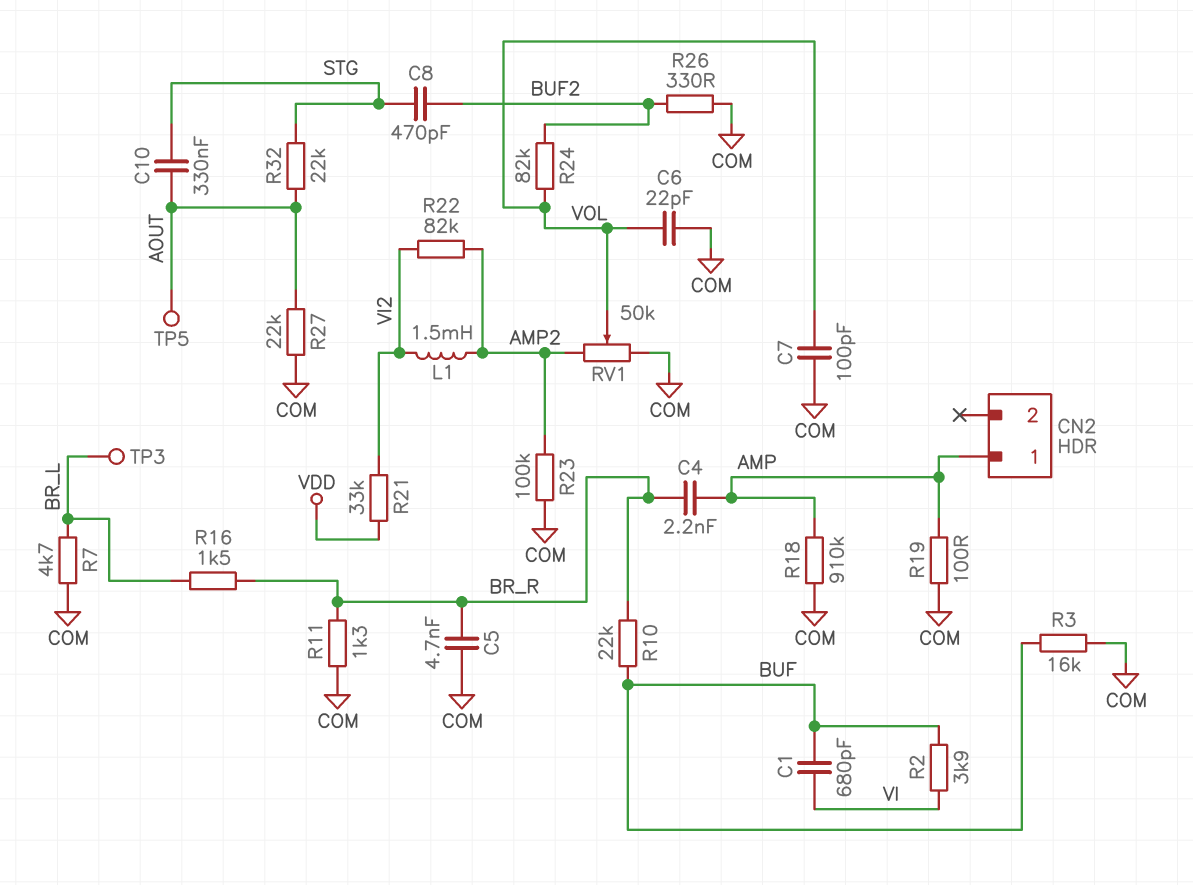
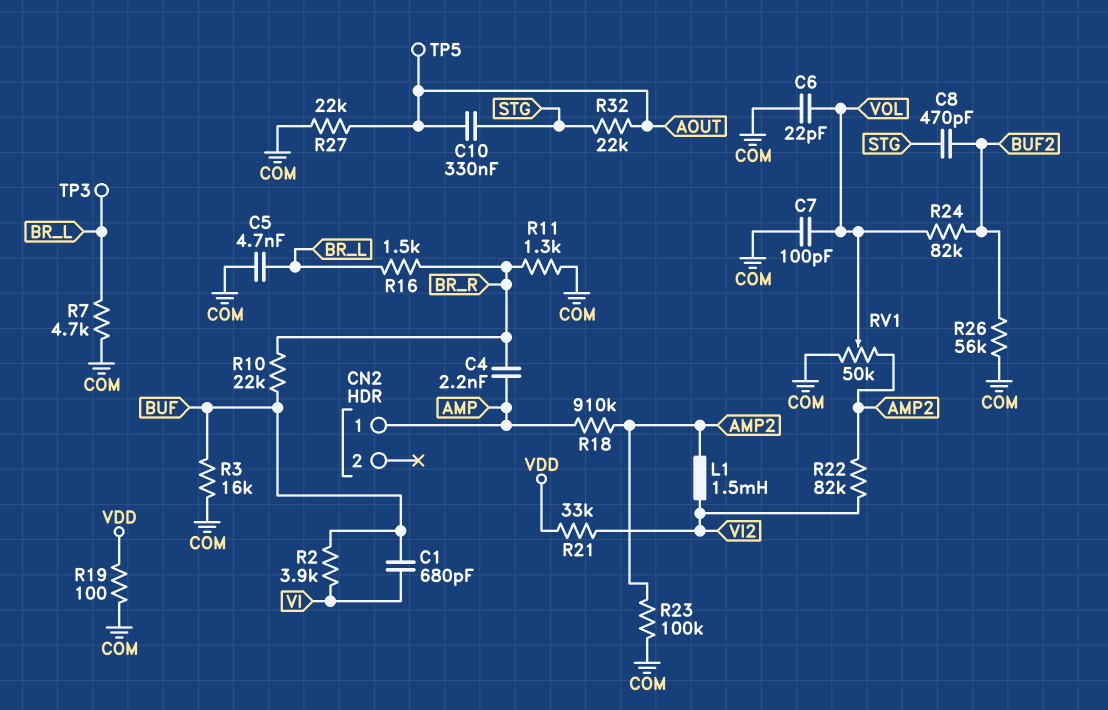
C5: 4.7nF (BR_R, COM) -> 4.7nF (BR_L, COM)
R18: 910k (AMP, COM) -> 910k (AMP, AMP2)
R19: 100 (AMP, COM) -> 100 (COM, VDD)
R26: 330 (BUF2, COM) -> 56k (BUF2, COM)

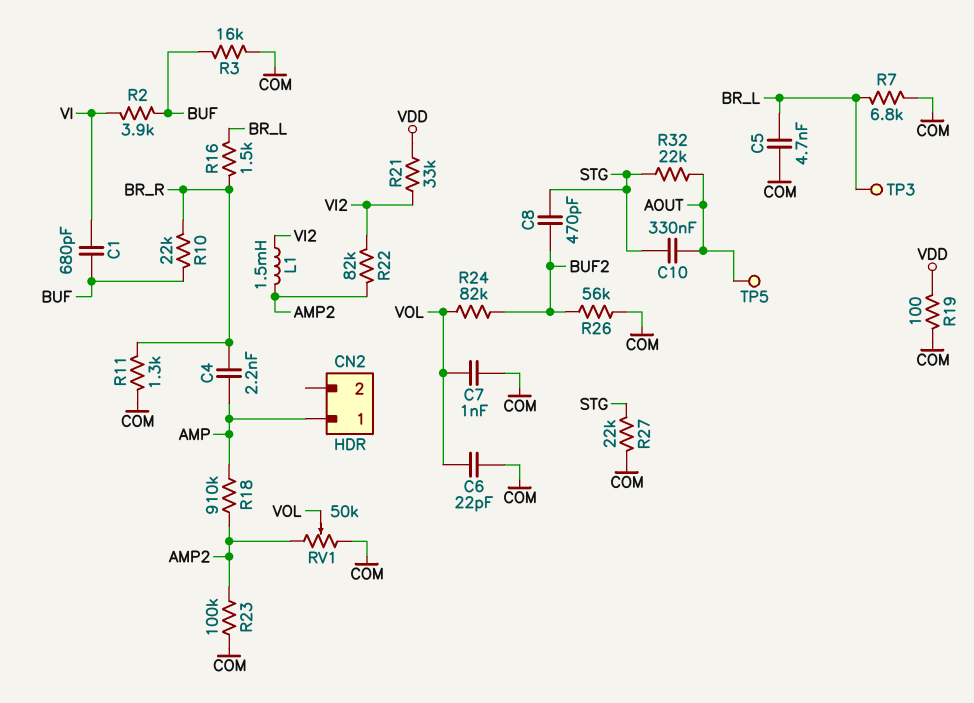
C7: 100pF (COM, VOL) -> 1nF (COM, VOL)
R7: 4.7k (BR_L, COM) -> 6.8k (BR_L, COM)
R27: 22k (AOUT, COM) -> 22k (COM, STG)

